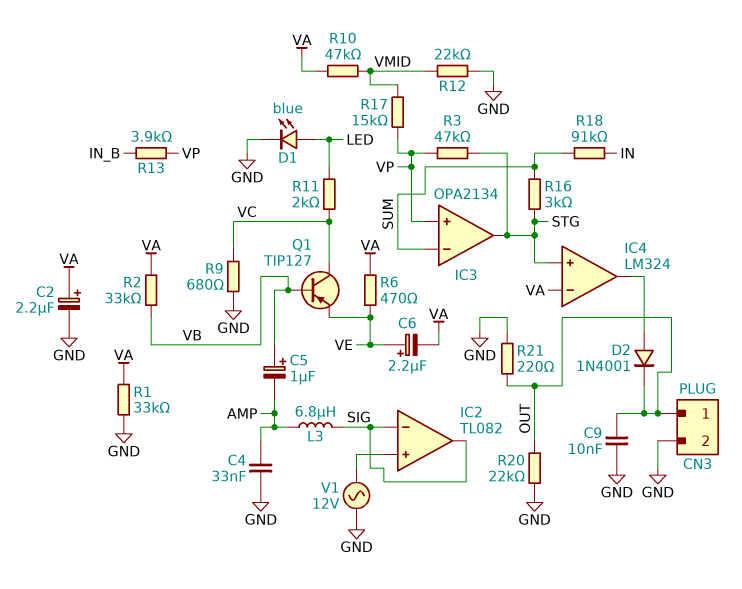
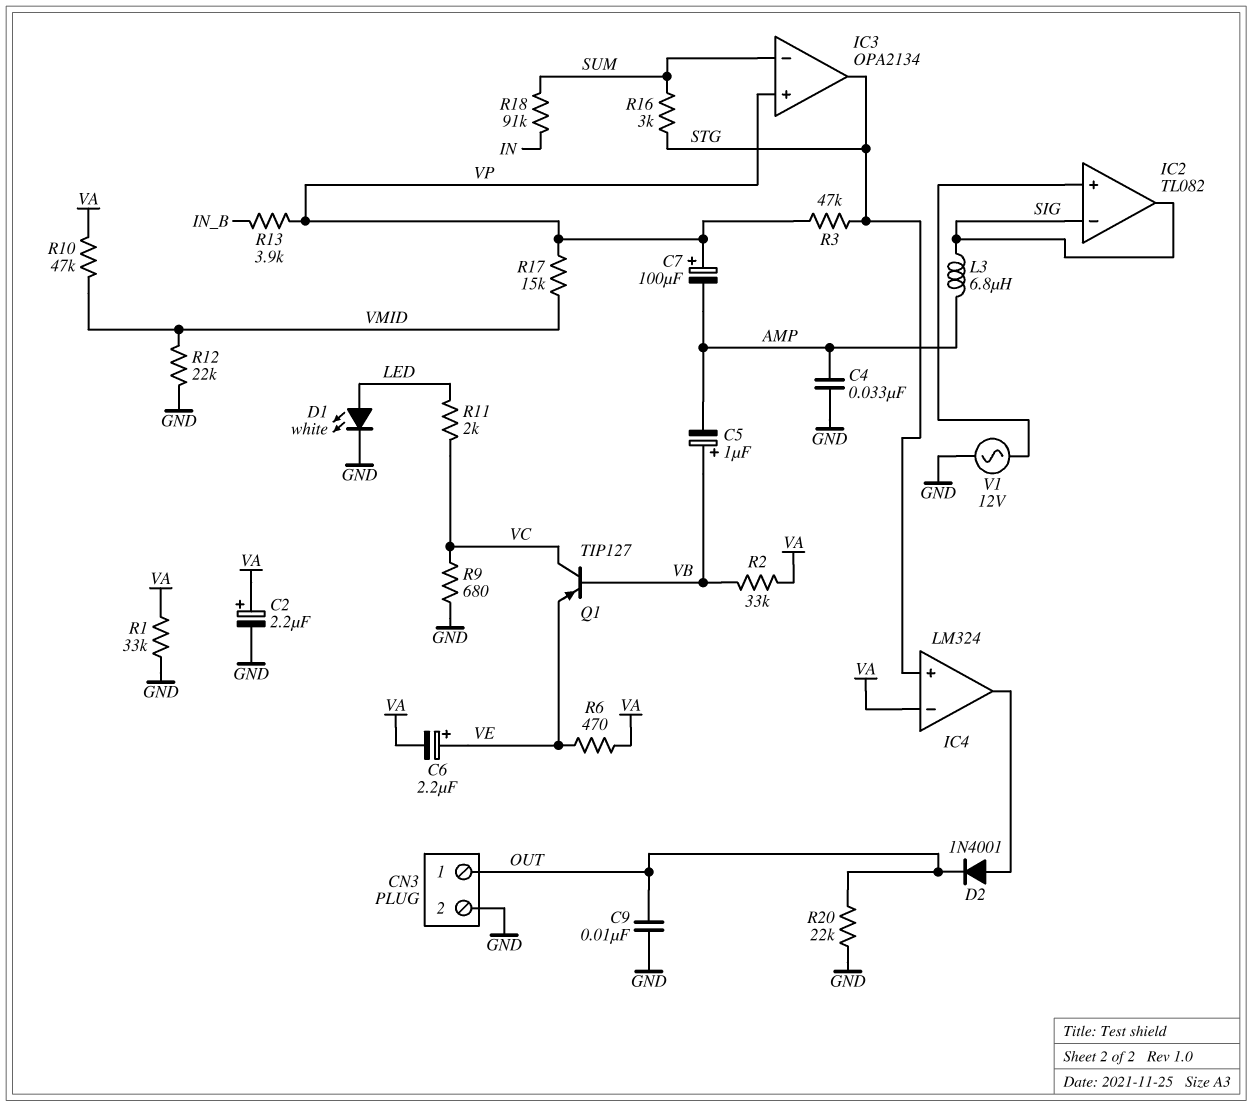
C7: none -> 100uF (plus VP, minus AMP)
D1: LED blue (A LED, K GND) -> LED white (A LED, K GND)
R21: 220 (GND, OUT) -> none

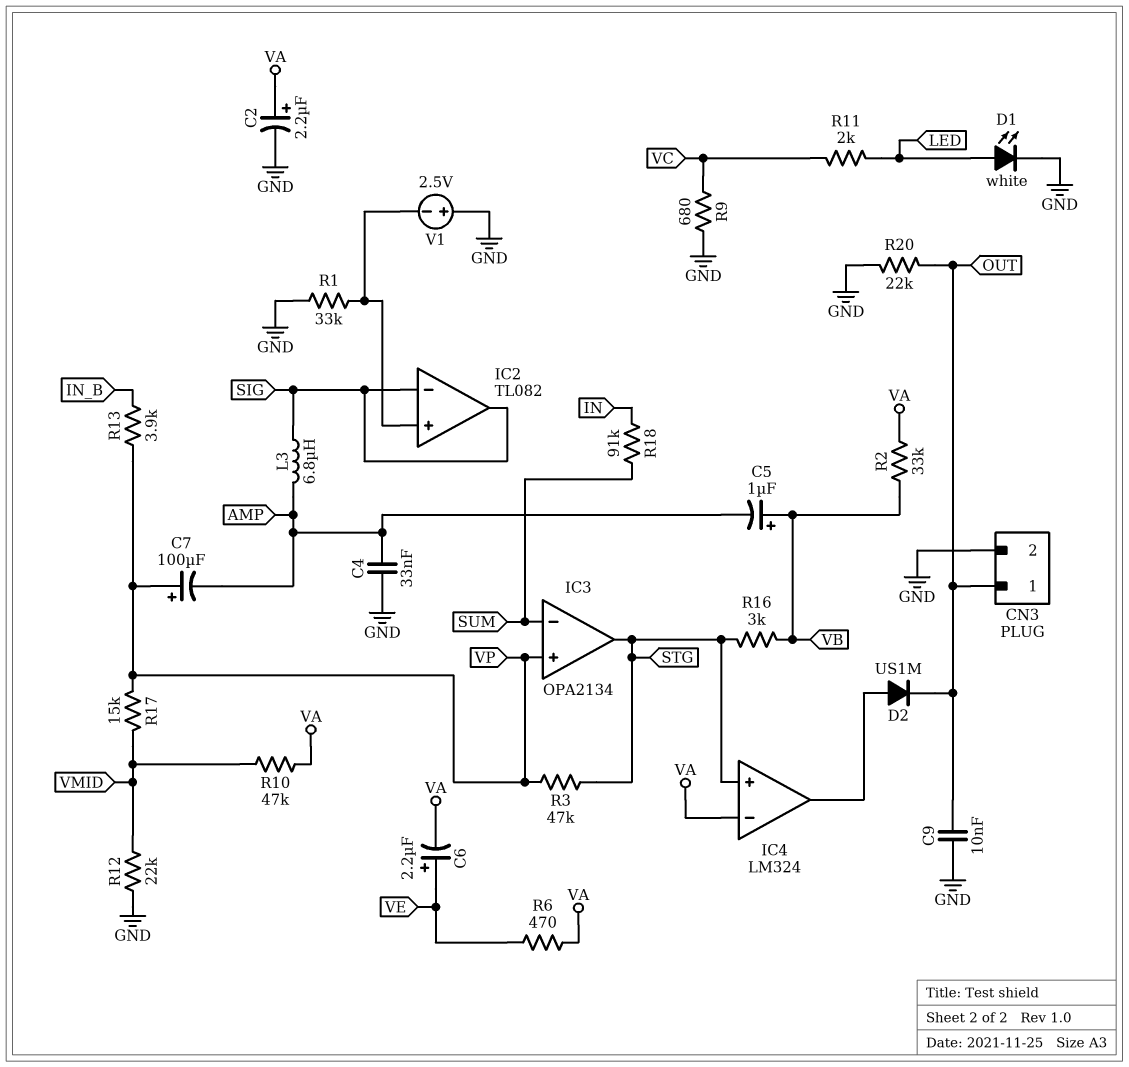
D2: diode 1N4001 (A IC4/out, K OUT) -> diode US1M (A IC4/out, K OUT)
Q1: PNP TIP127 (B VB, C VC, E VE) -> none
R1: 33k (GND, VA) -> 33k (GND, IC2/in+)
R16: 3k (STG, SUM) -> 3k (STG, VB)
V1: AC 12V (GND, IC2/in+) -> 2.5V (plus GND, minus IC2/in+)

